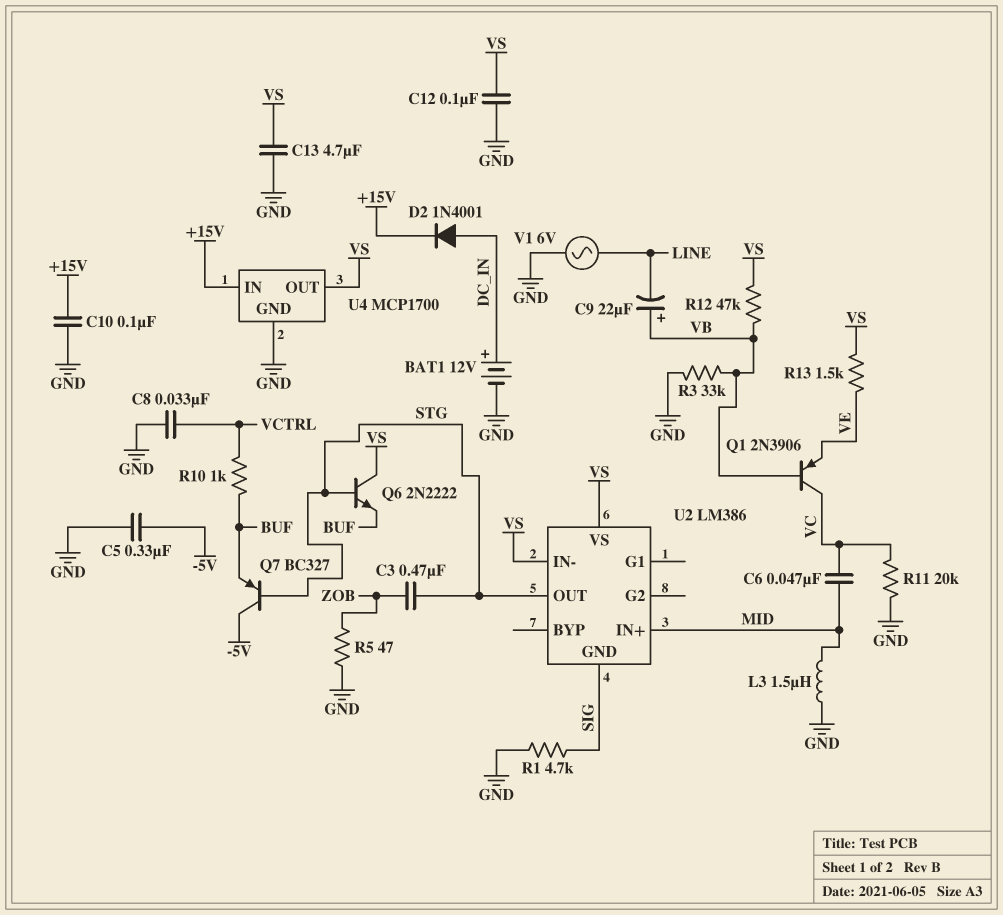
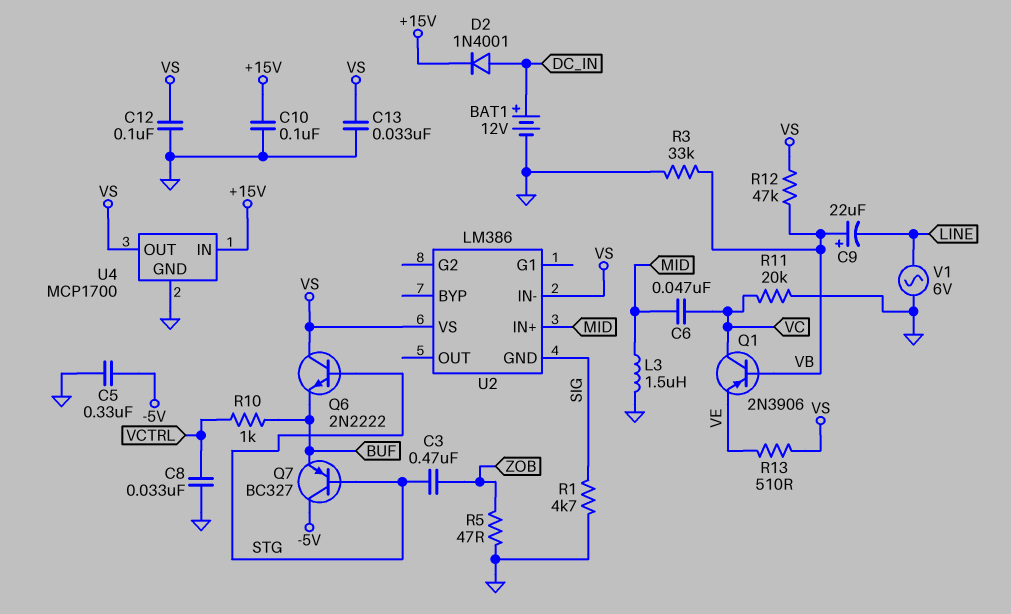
C13: 4.7uF (GND, VS) -> 33nF (GND, VS)
R13: 1.5k (VE, VS) -> 510 (VE, VS)
U2 pin OUT: STG -> none

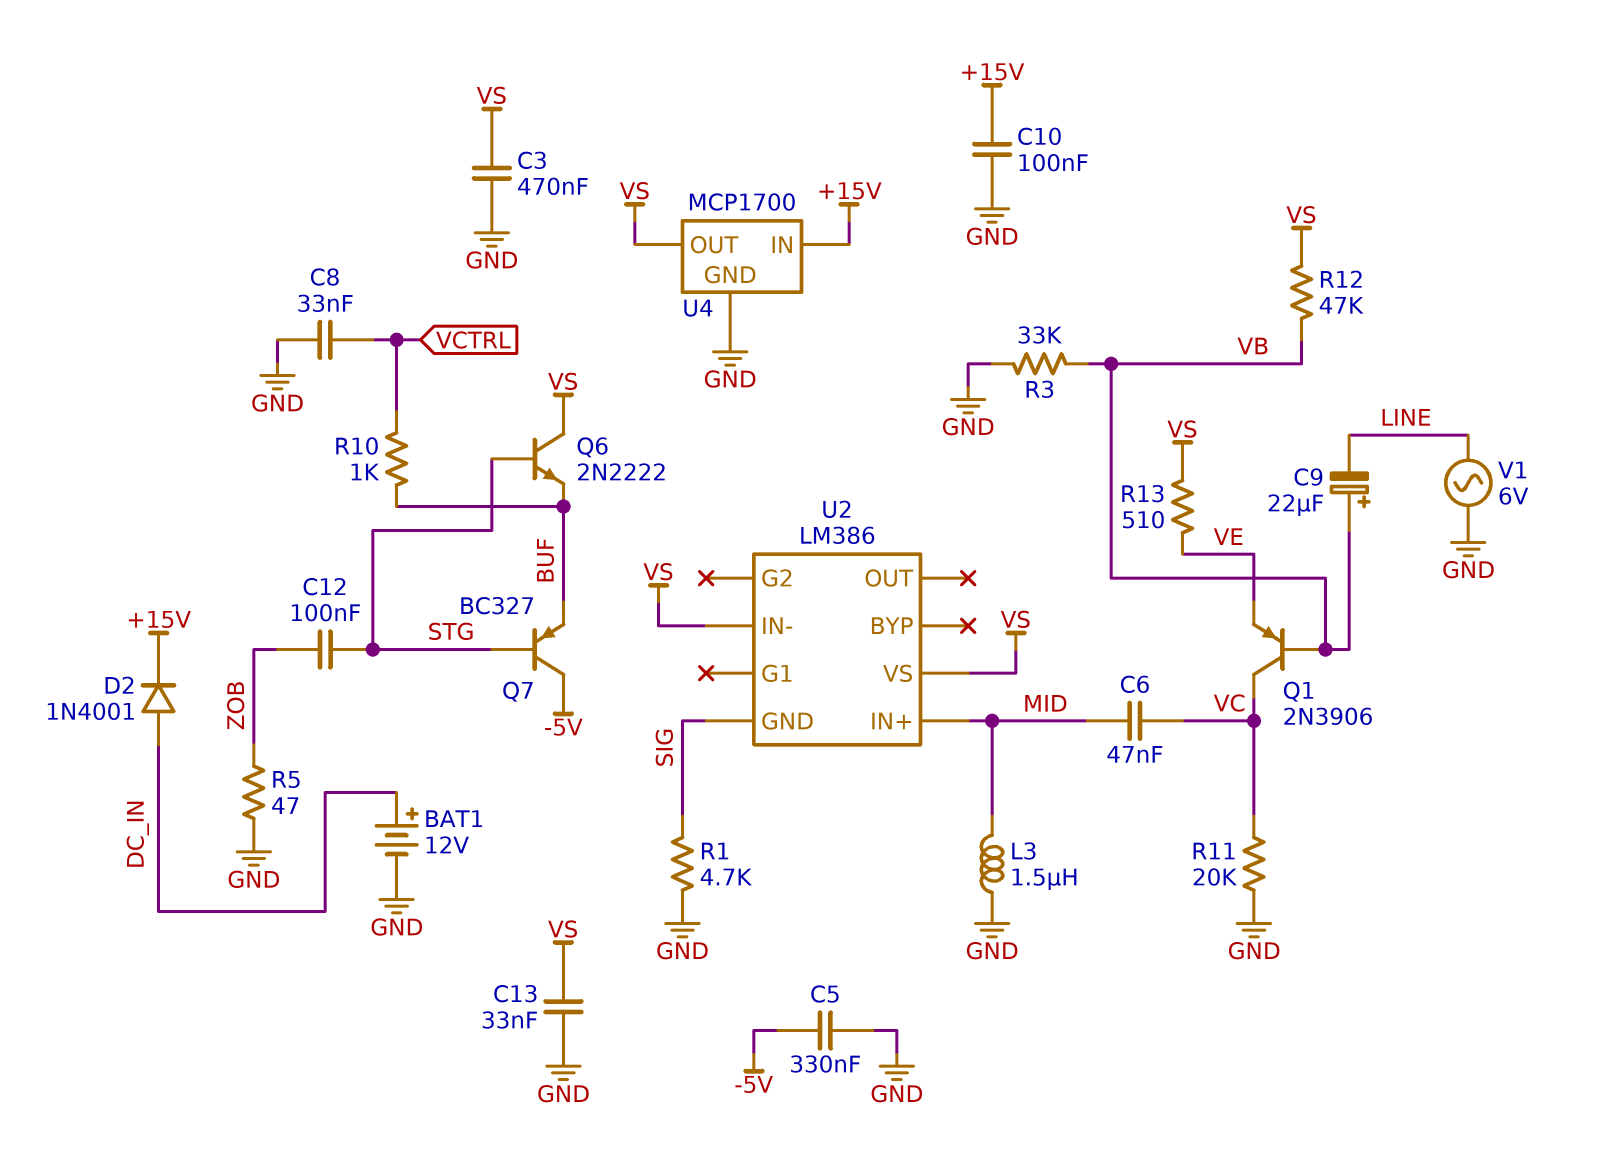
C3: 470nF (STG, ZOB) -> 470nF (GND, VS)
C12: 100nF (GND, VS) -> 100nF (STG, ZOB)

